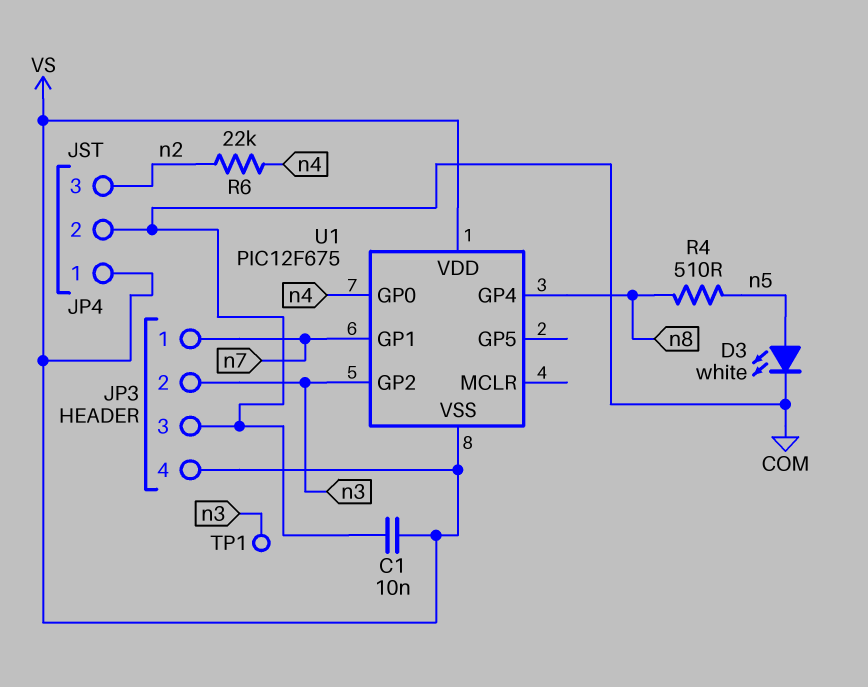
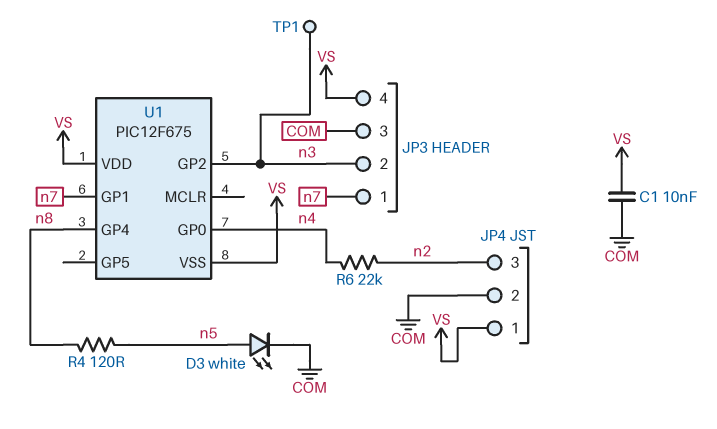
R4: 510 (n5, n8) -> 120 (n5, n8)

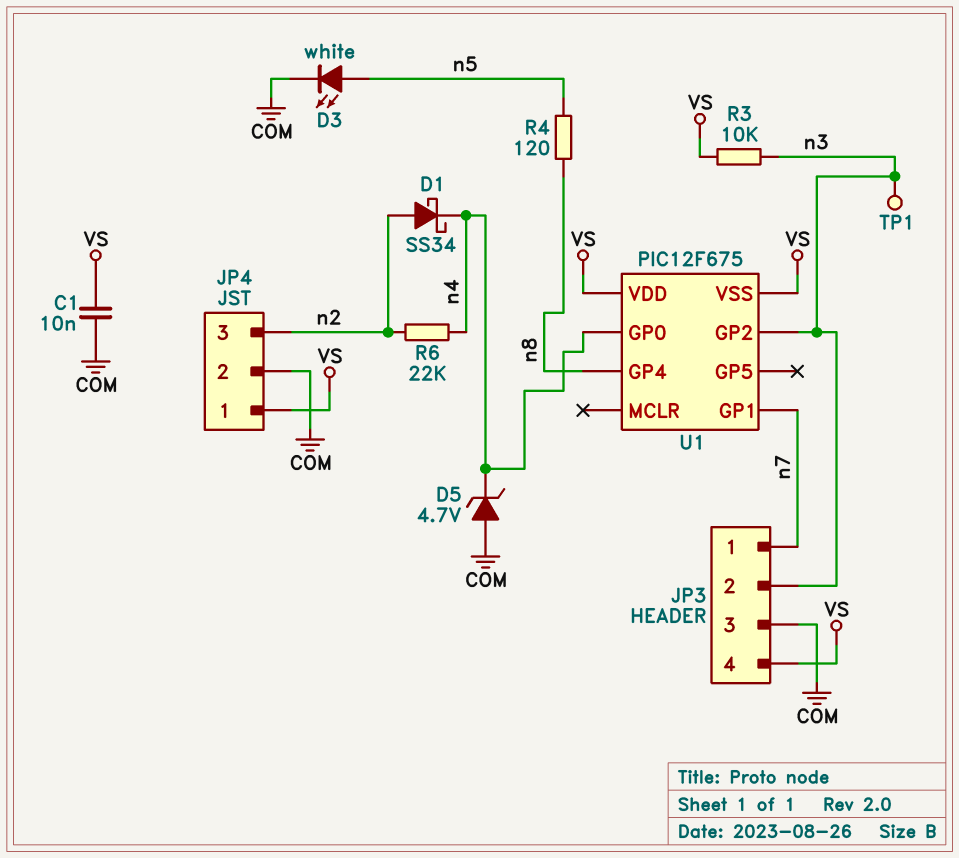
D1: none -> schottky SS34 (A n2, K n4)
D5: none -> zener 4.7V (A COM, K n4)
R3: none -> 10k (VS, n3)

